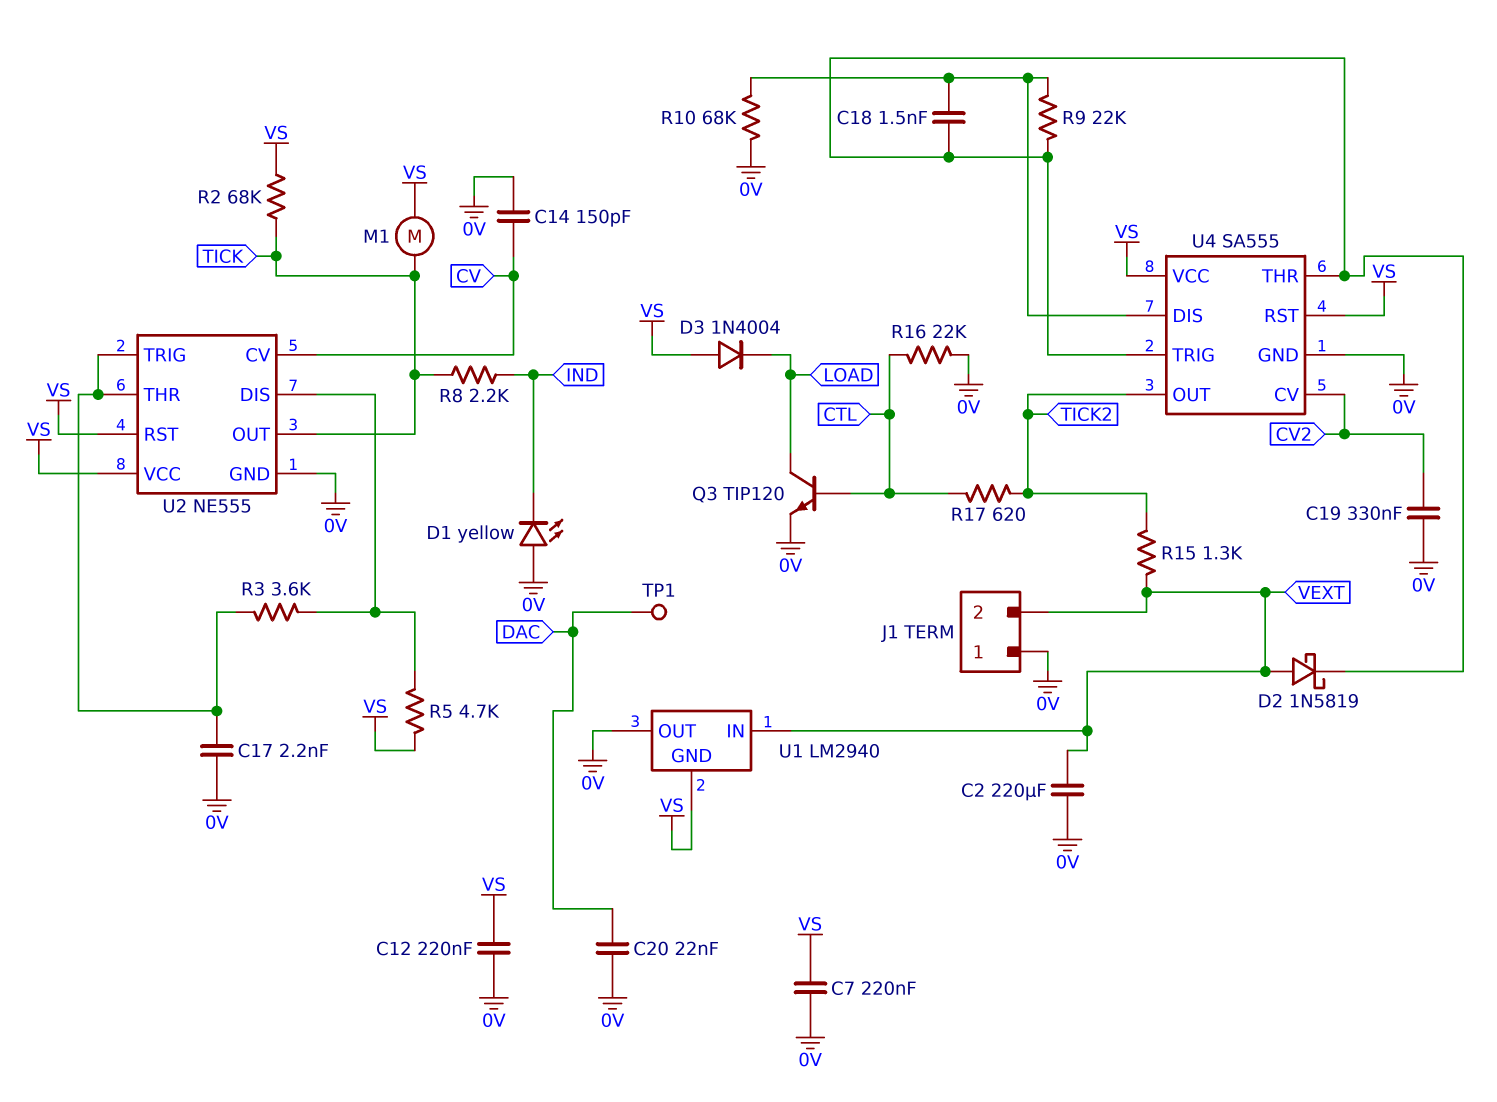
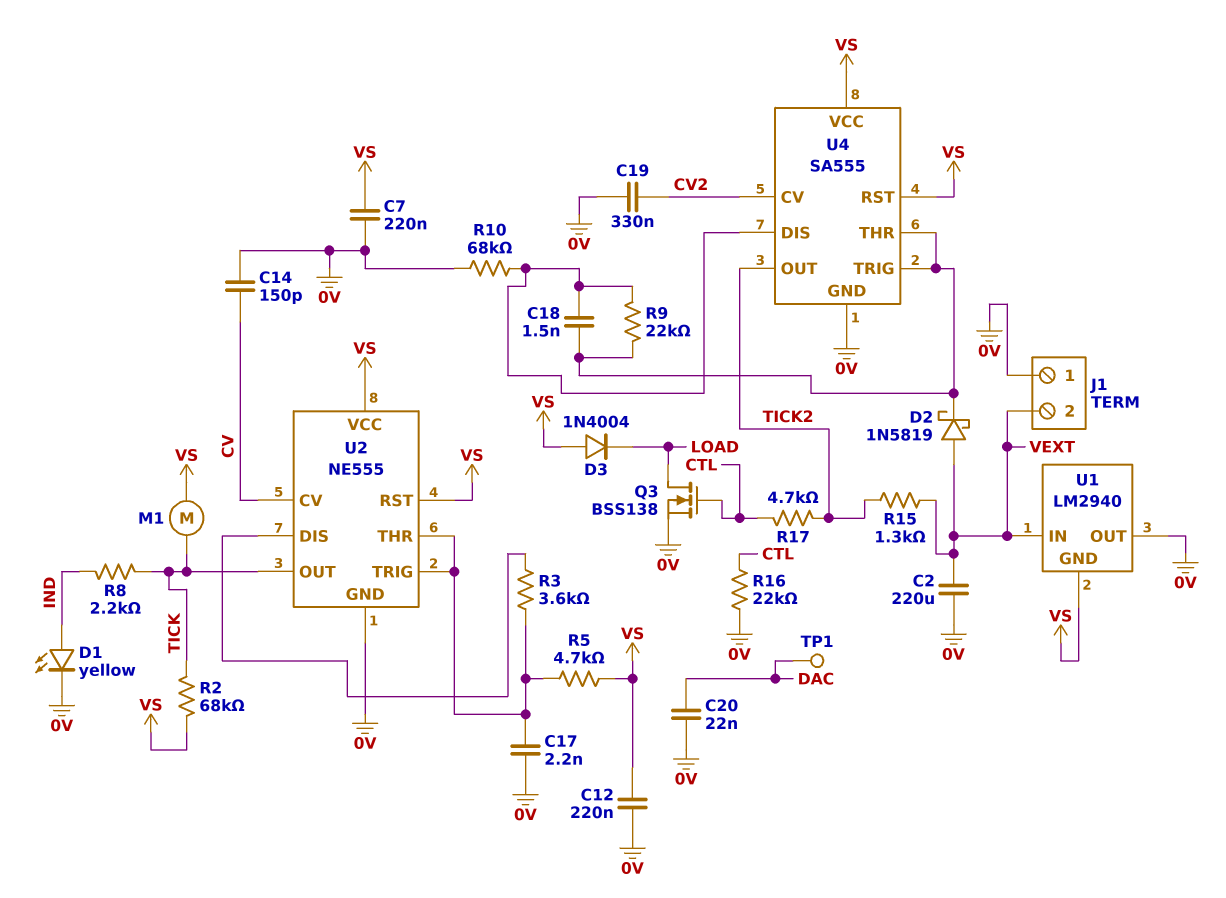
D1: LED yellow (A 0V, K IND) -> LED yellow (A IND, K 0V)
Q3: NPN TIP120 (B CTL, C LOAD, E 0V) -> NMOS BSS138 (G CTL, D LOAD, S 0V)
R5: 4.7k (U2/DIS, VS) -> 4.7k (U2/THR, VS)
R17: 620 (CTL, TICK2) -> 4.7k (CTL, TICK2)

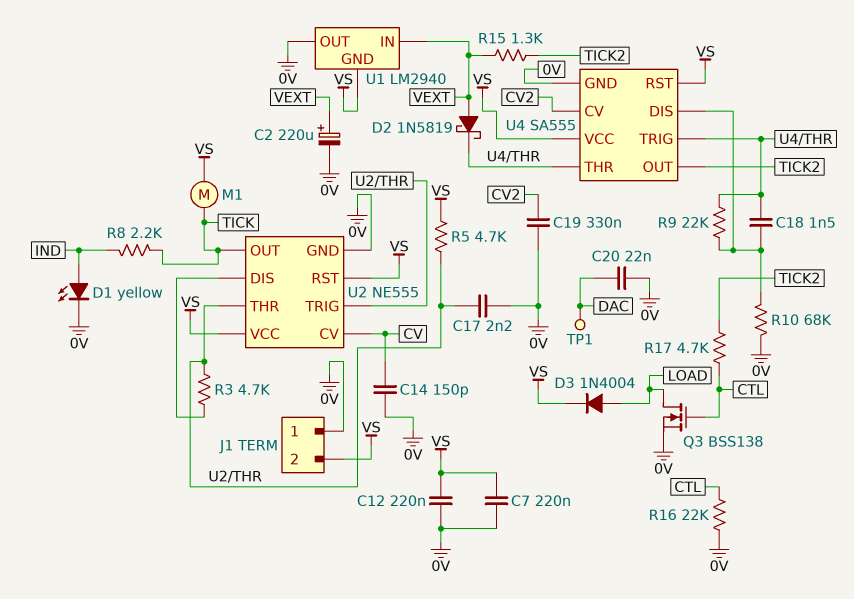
C2: 220uF (0V, VEXT) -> 220uF (plus VEXT, minus 0V)
D3: diode 1N4004 (A VS, K LOAD) -> diode 1N4004 (A LOAD, K VS)
J1 pin 2: VEXT -> VS
R2: 68k (TICK, VS) -> none
R3: 3.6k (U2/DIS, U2/THR) -> 4.7k (U2/DIS, U2/THR)

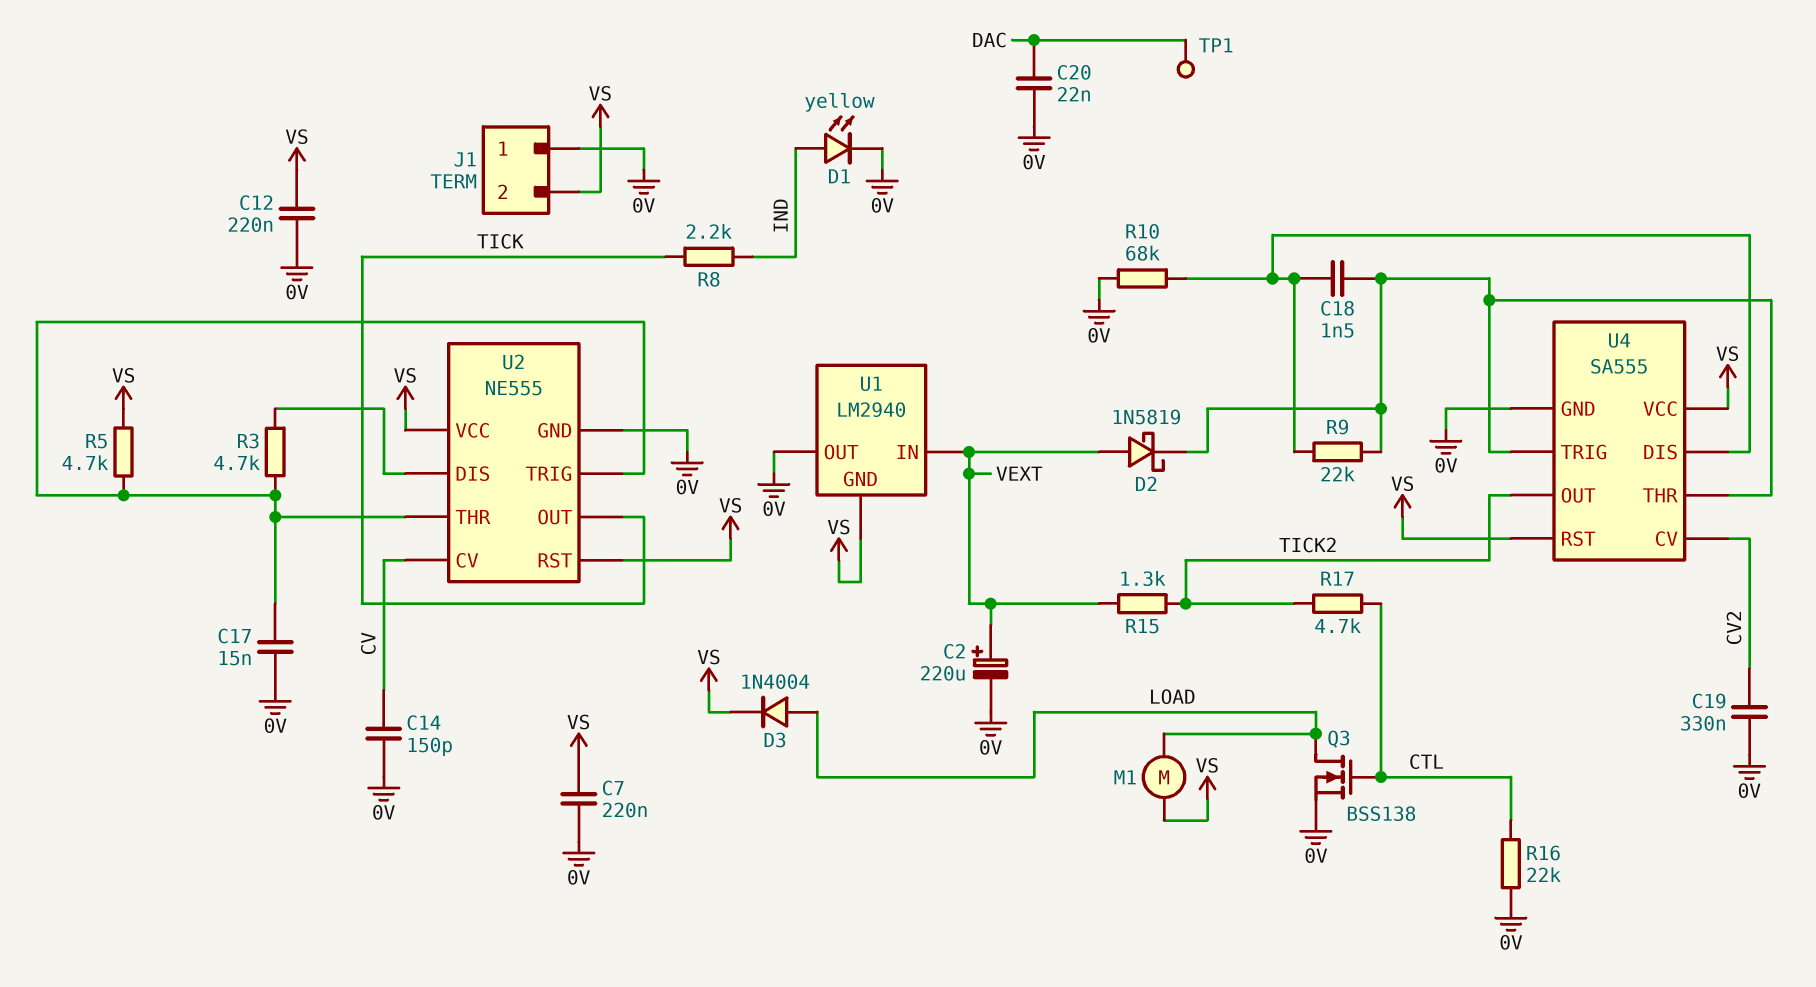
C17: 2.2nF (0V, U2/THR) -> 15nF (0V, U2/THR)
M1: motor (TICK, VS) -> motor (LOAD, VS)

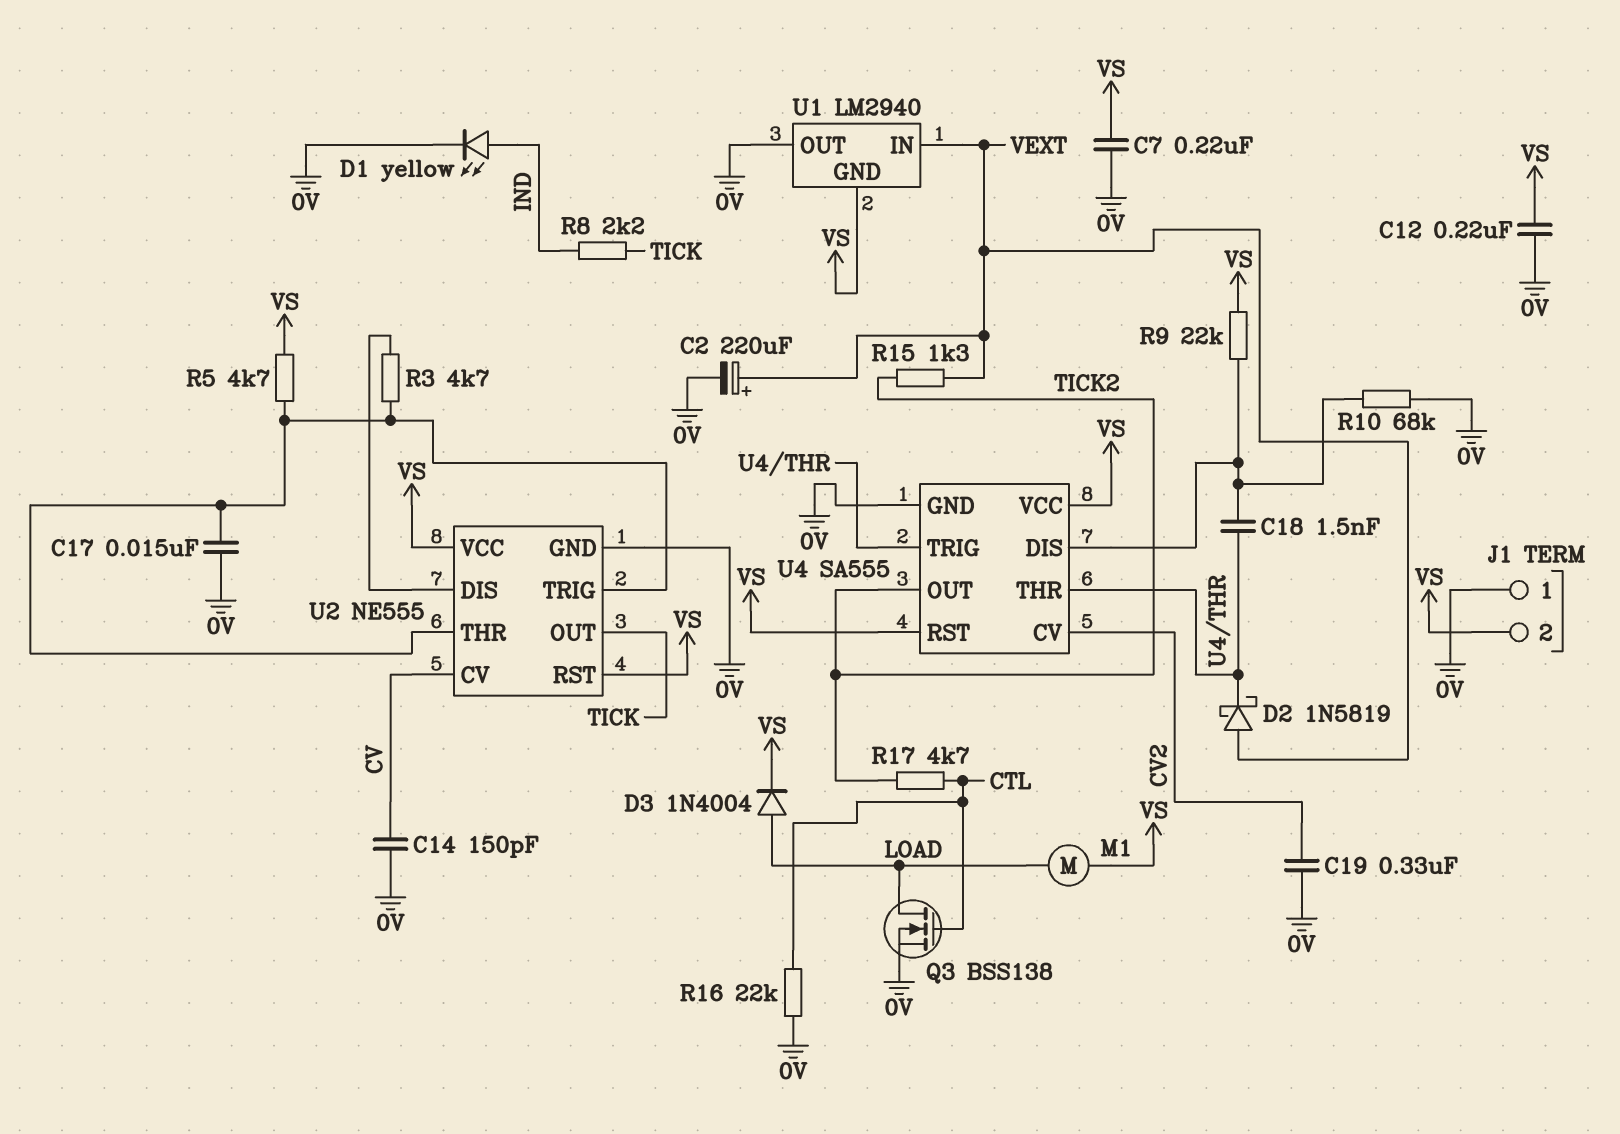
C20: 22nF (0V, DAC) -> none
R9: 22k (U4/DIS, U4/THR) -> 22k (U4/DIS, VS)
TP1: test point (DAC) -> none

